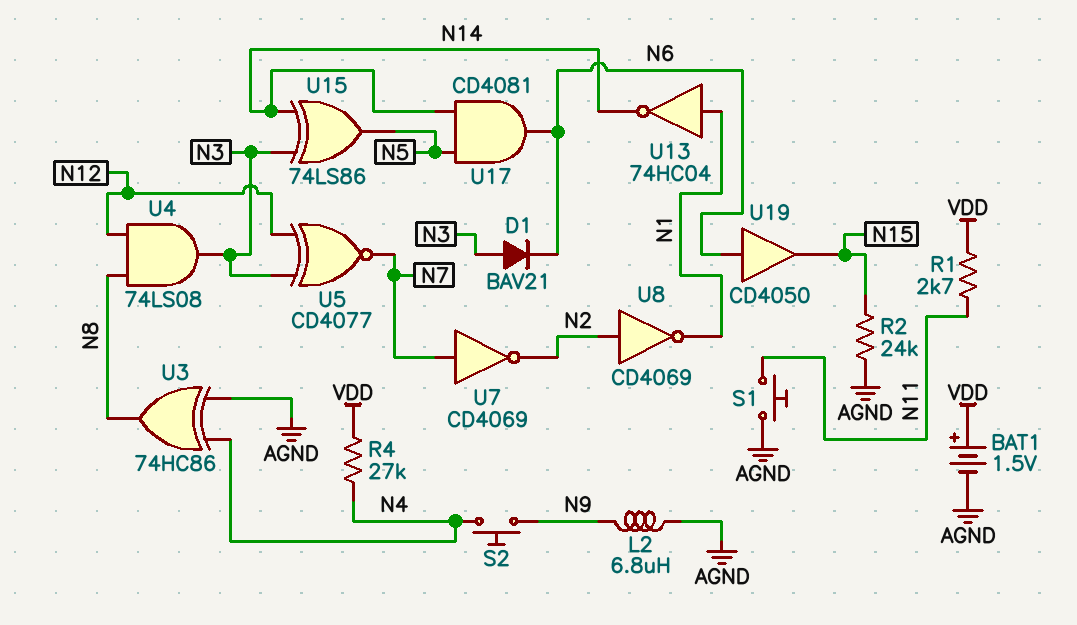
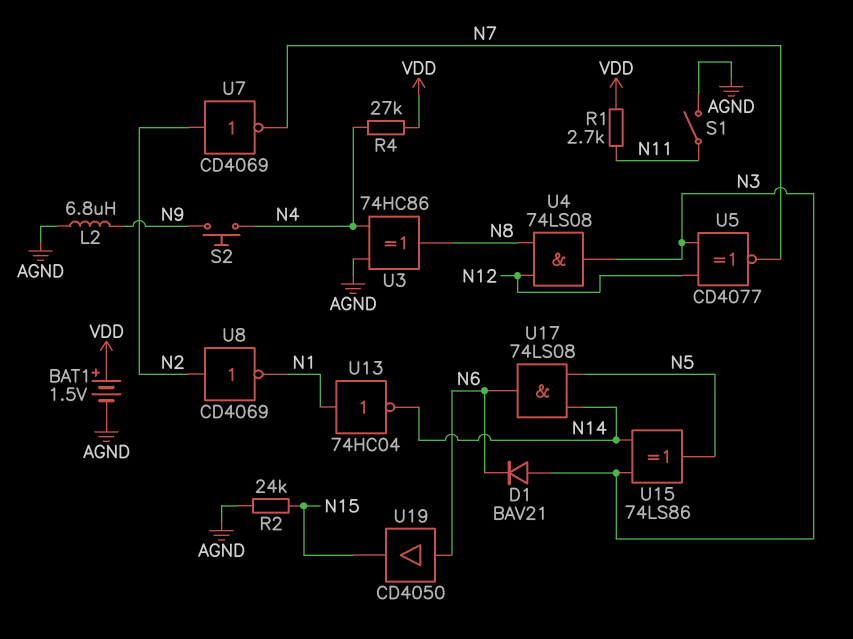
S1: button (AGND, N11) -> switch (AGND, N11)
U7: NOT CD4069 (in N7, out N2) -> NOT CD4069 (in N2, out N7)
U17: AND CD4081 (in N5, in N14, out N6) -> AND 74LS08 (in N5, in N14, out N6)

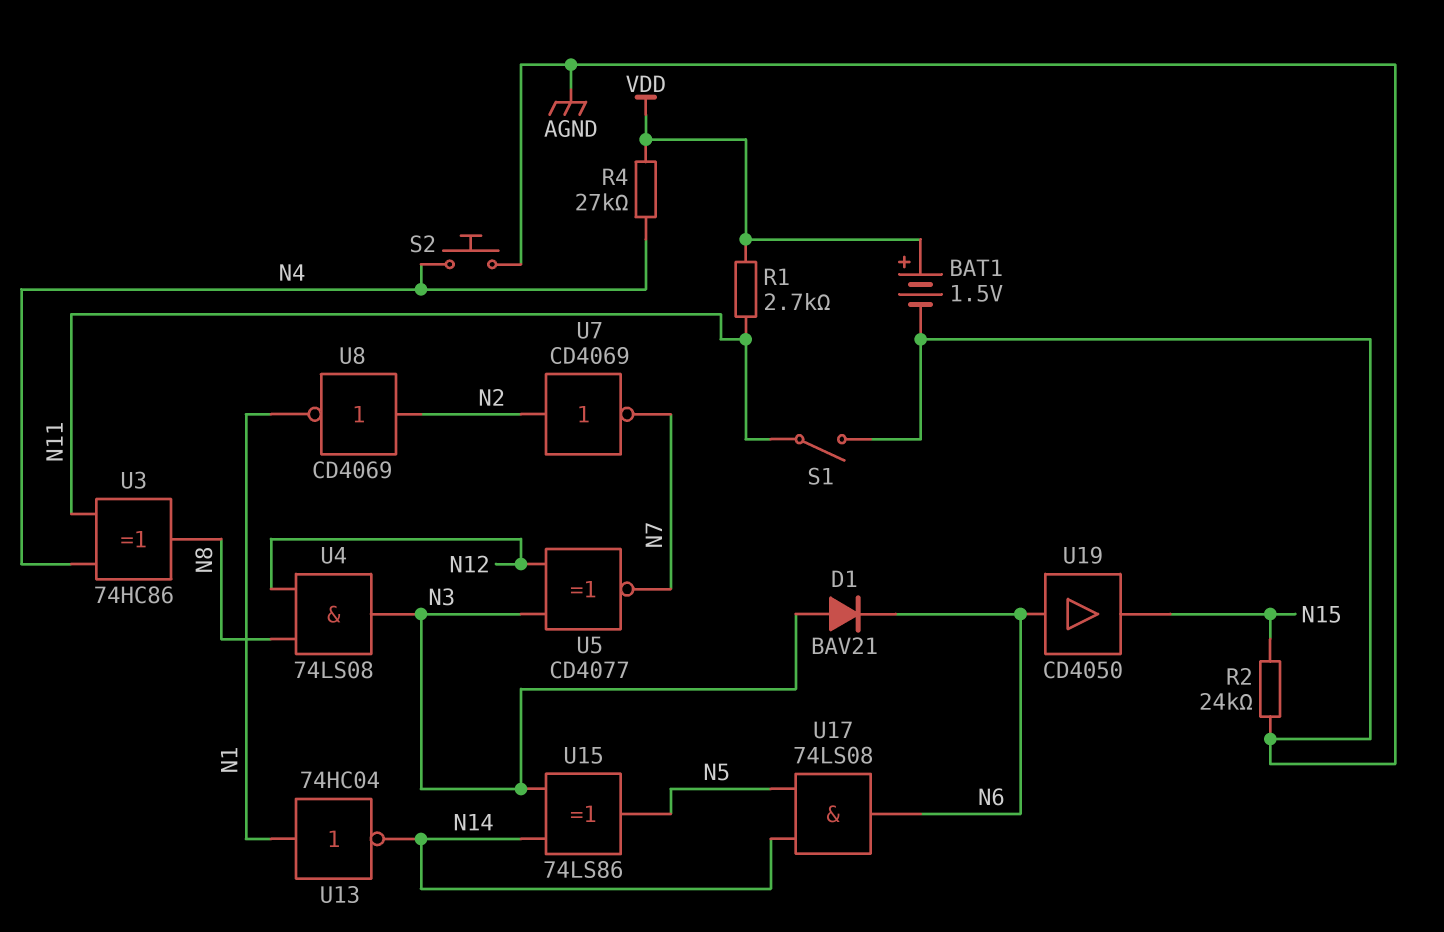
L2: 6.8uH (AGND, N9) -> none
S2: button (N4, N9) -> button (AGND, N4)
U3: XOR 74HC86 (in AGND, in N4, out N8) -> XOR 74HC86 (in N4, in N11, out N8)

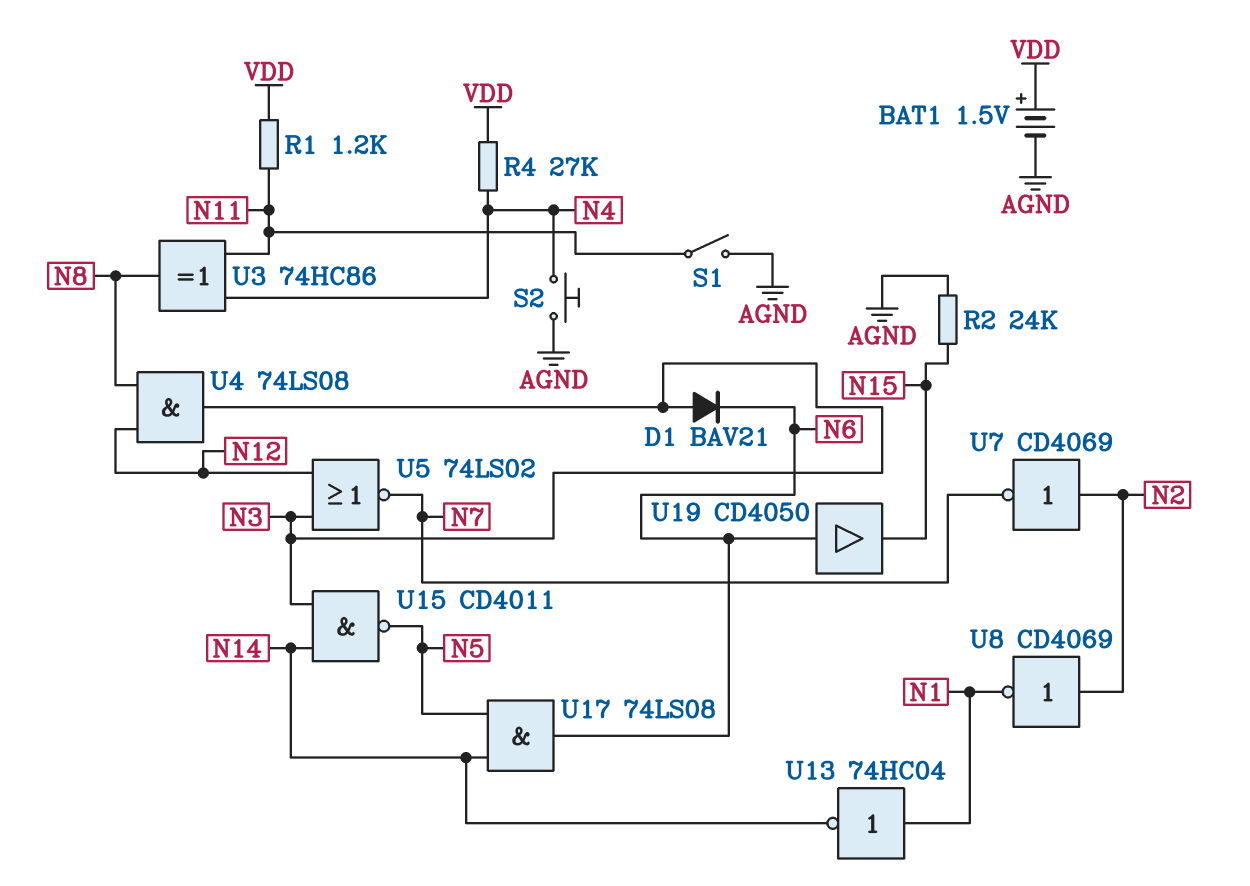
R1: 2.7k (N11, VDD) -> 1.2k (N11, VDD)
U5: XNOR CD4077 (in N3, in N12, out N7) -> NOR 74LS02 (in N3, in N12, out N7)
U15: XOR 74LS86 (in N3, in N14, out N5) -> NAND CD4011 (in N3, in N14, out N5)

